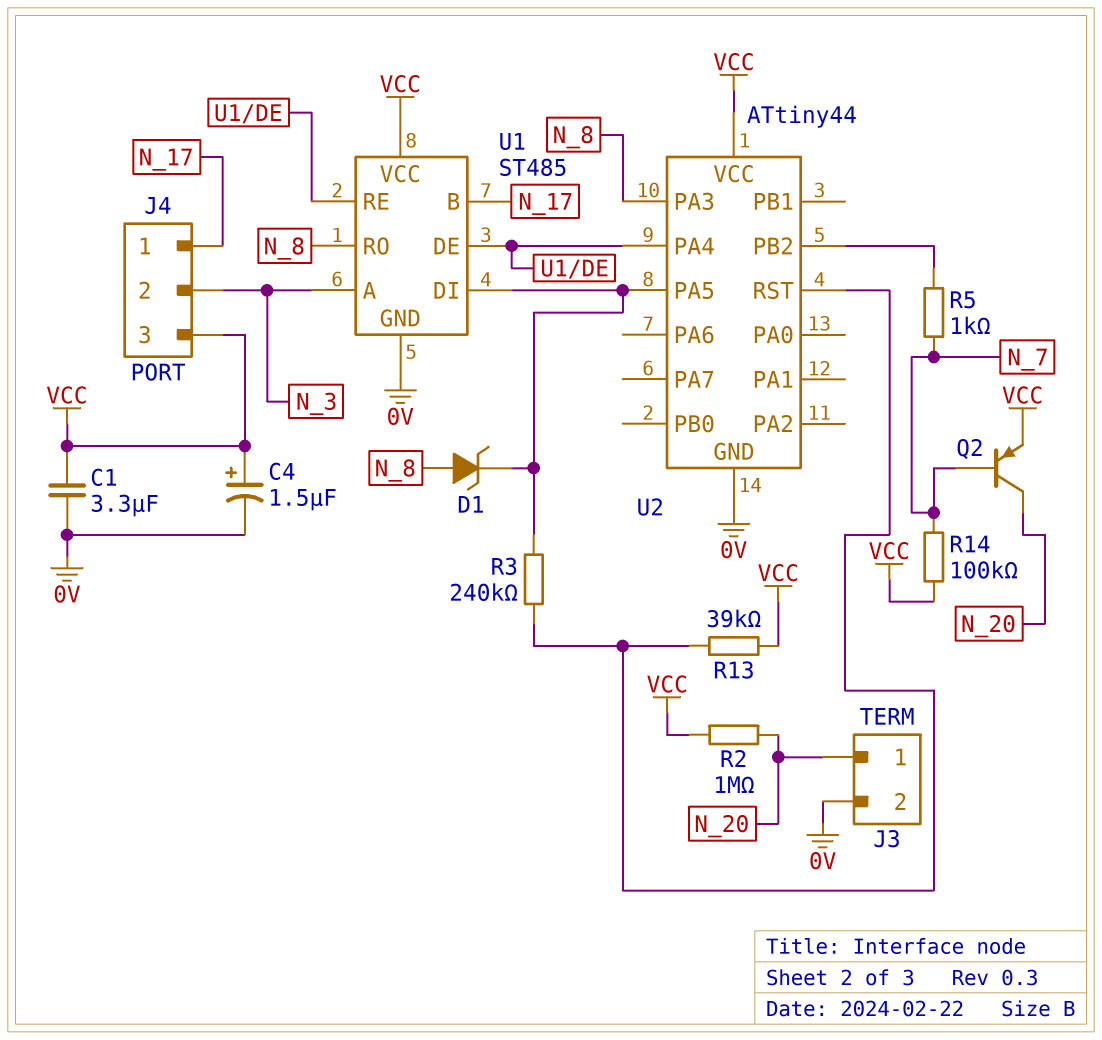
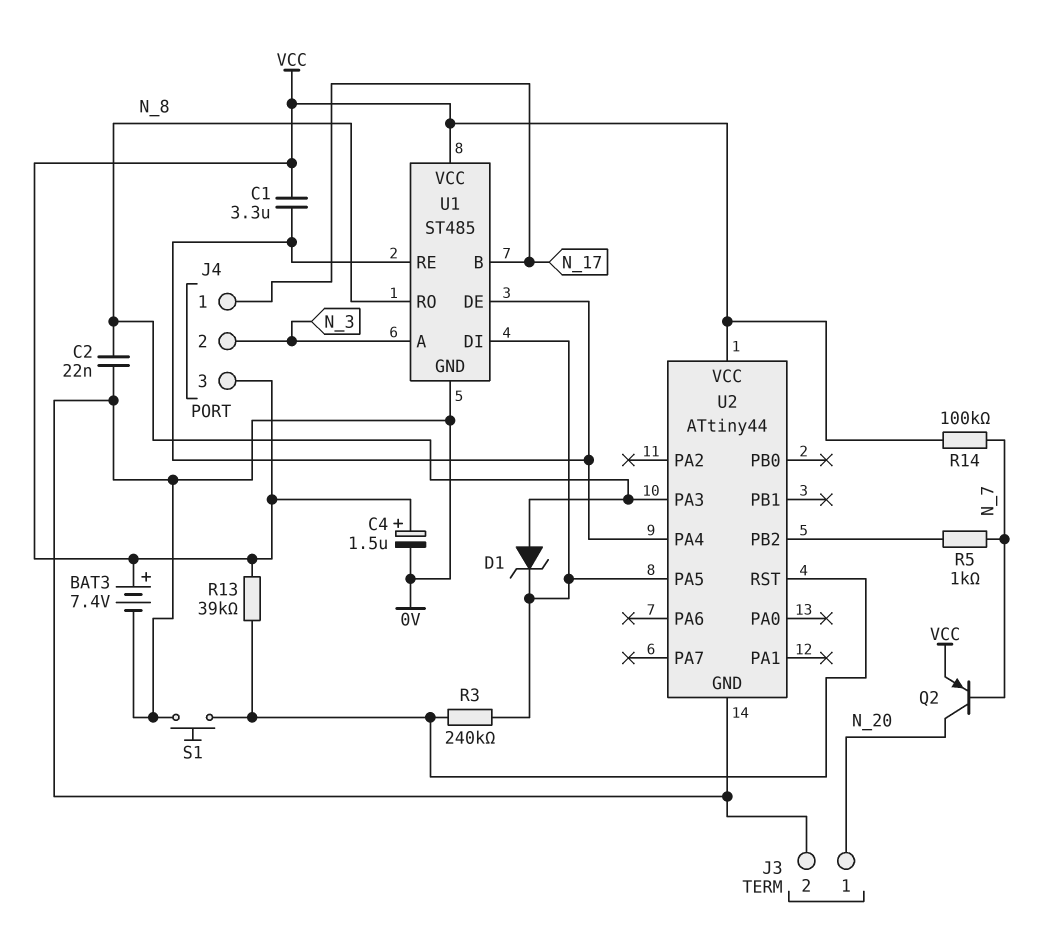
BAT3: none -> 7.4V (plus VCC, minus 0V)
C1: 3.3uF (0V, VCC) -> 3.3uF (U1/DE, VCC)
C2: none -> 22nF (0V, N_8)
R2: 1M (N_20, VCC) -> none
S1: none -> button (0V, U2/RST)

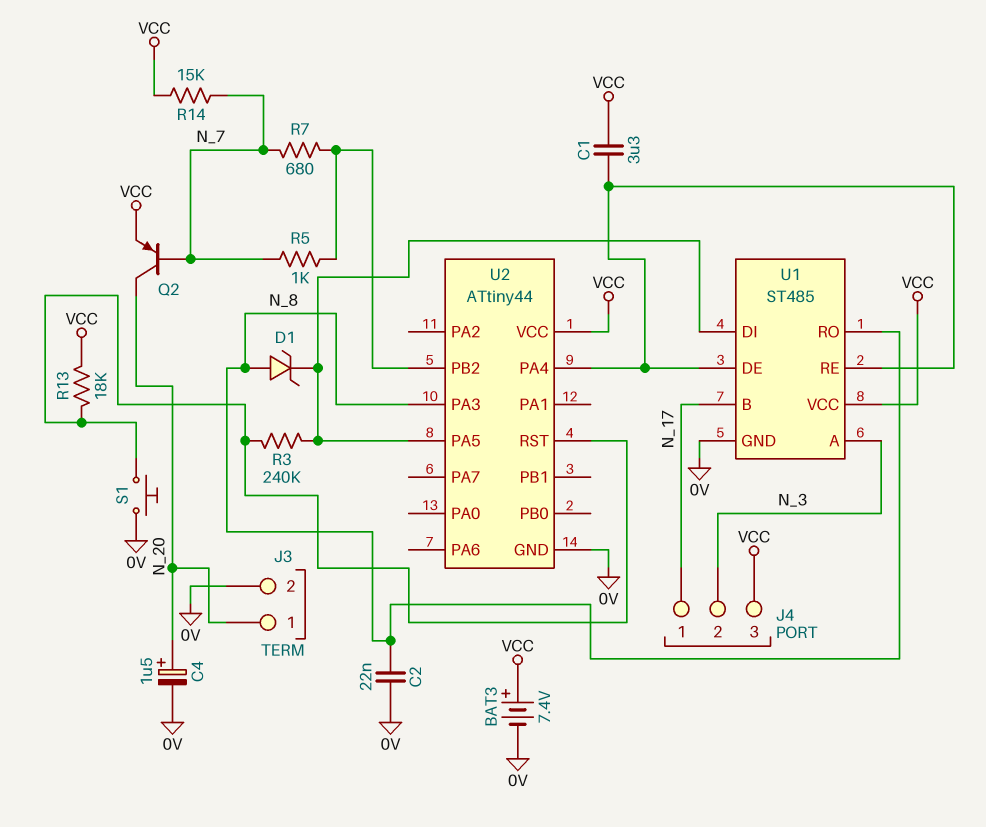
C4: 1.5uF (plus VCC, minus 0V) -> 1.5uF (plus N_20, minus 0V)
R7: none -> 680 (N_7, U2/PB2)
R13: 39k (U2/RST, VCC) -> 18k (U2/RST, VCC)
R14: 100k (N_7, VCC) -> 15k (N_7, VCC)

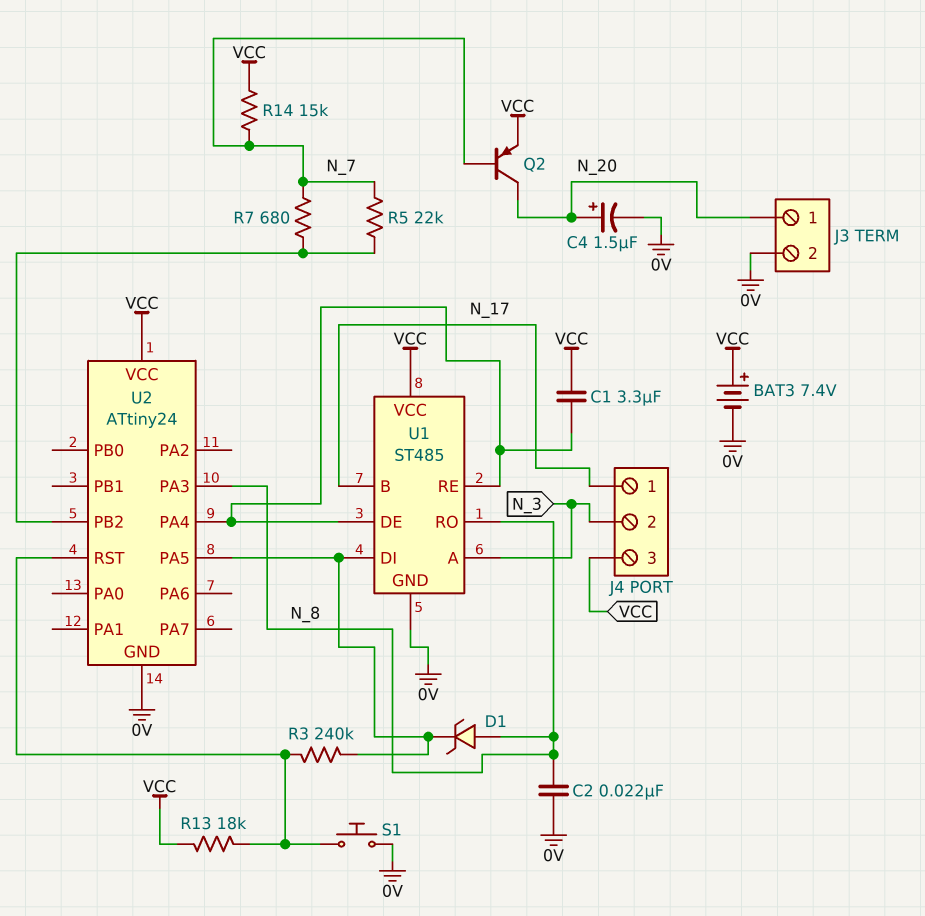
R5: 1k (N_7, U2/PB2) -> 22k (N_7, U2/PB2)
U2: ATtiny44 -> ATtiny24

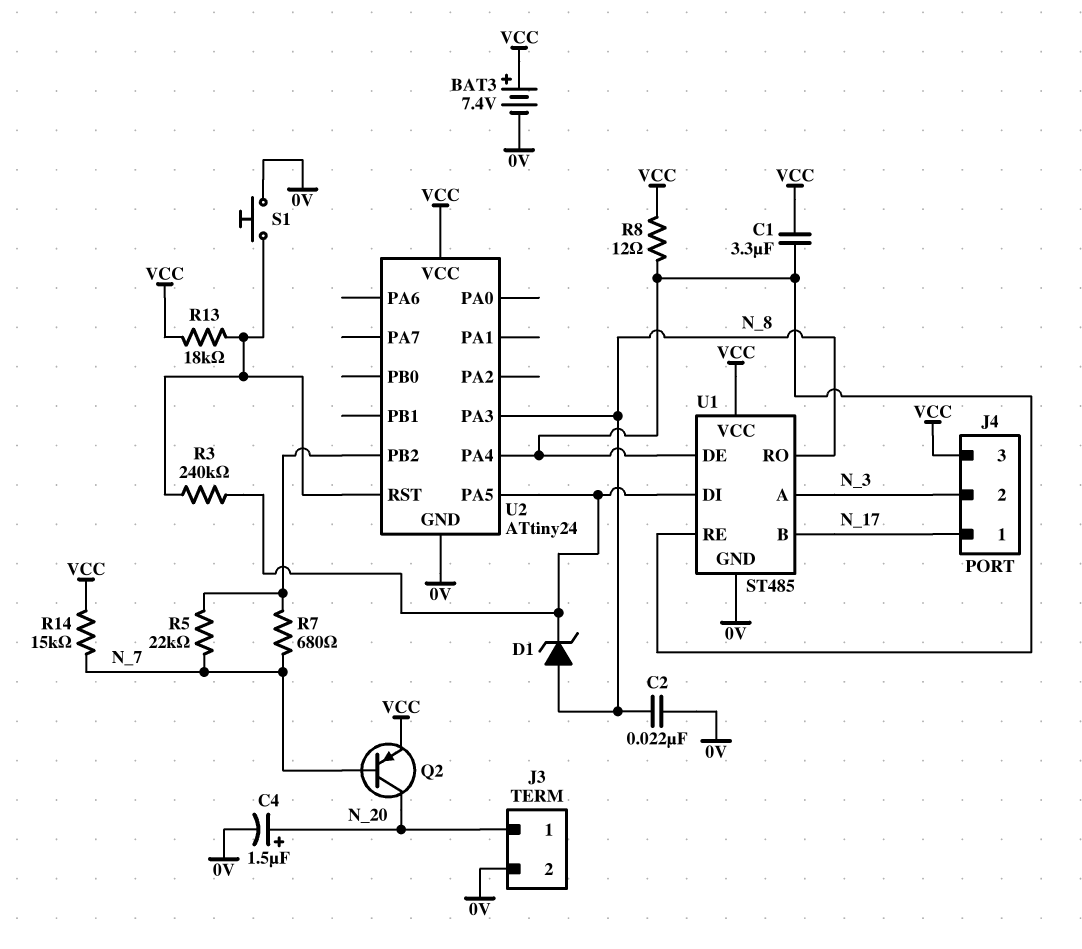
R8: none -> 12 (U1/DE, VCC)

